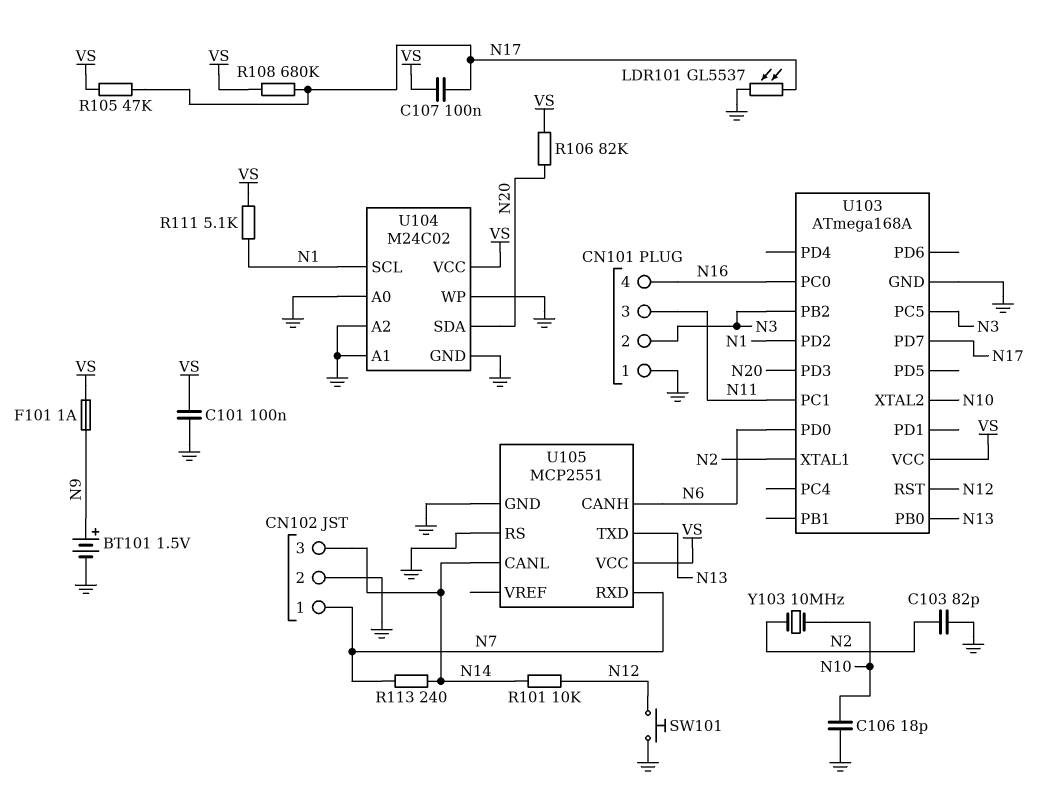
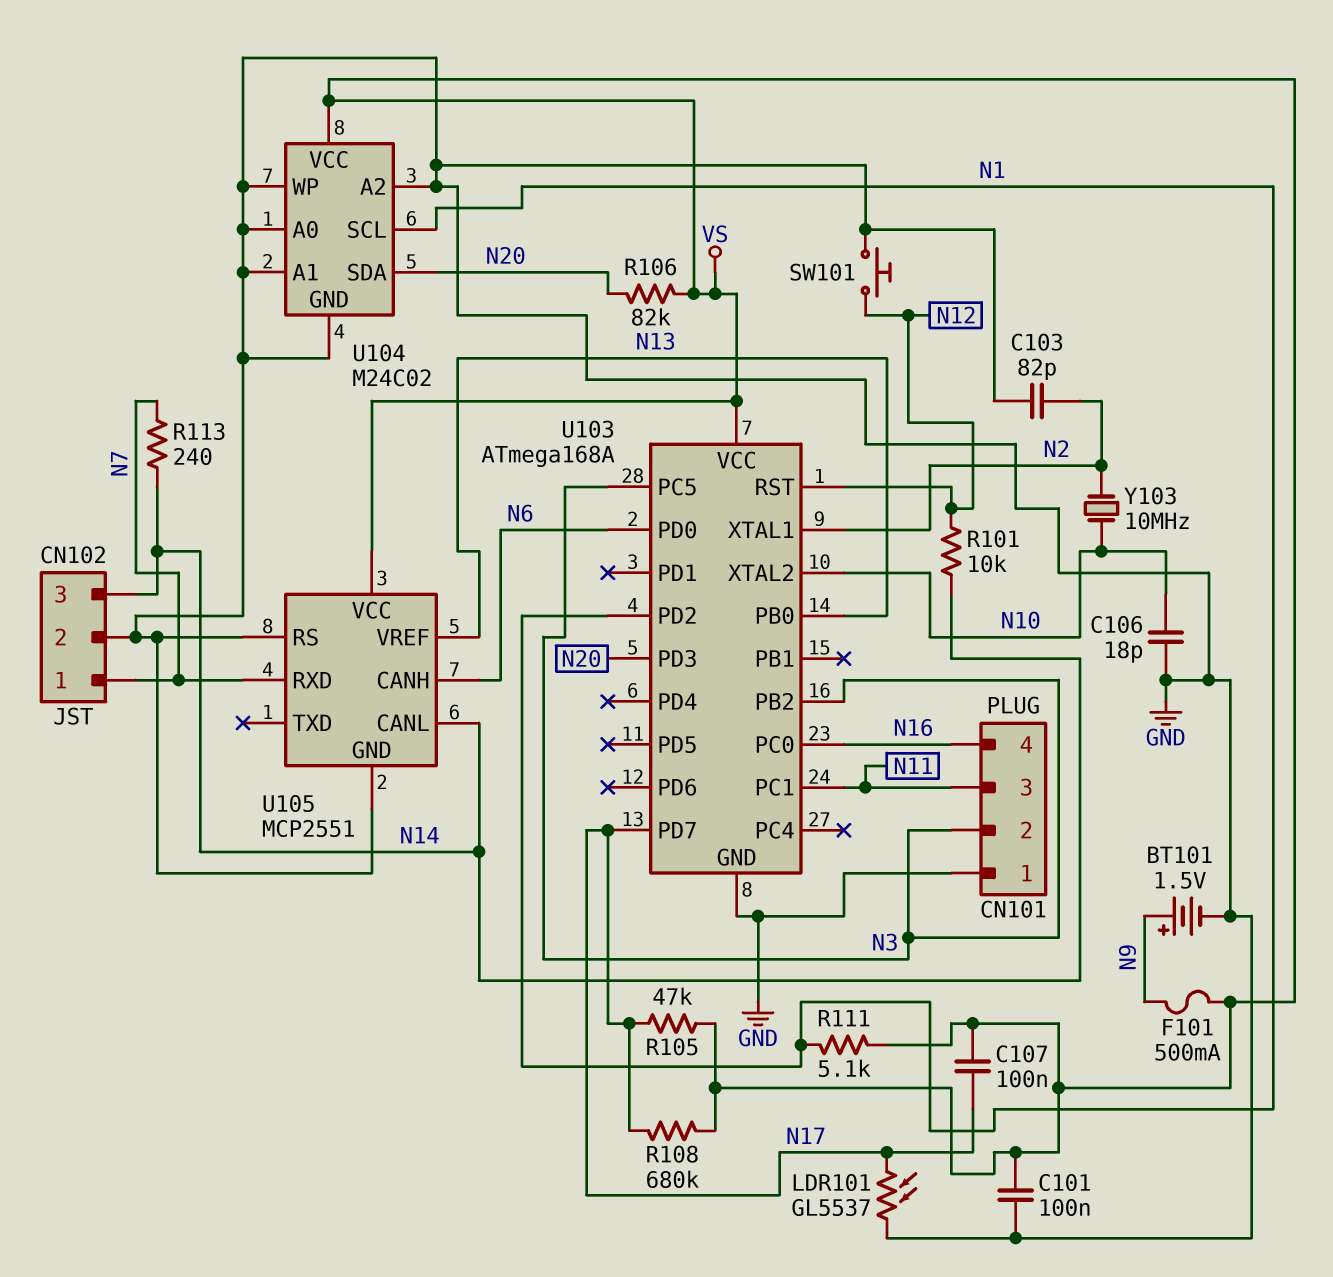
F101: 1A (N9, VS) -> 500mA (N9, VS)
U105 pin TXD: N13 -> none
U105 pin VREF: none -> N13

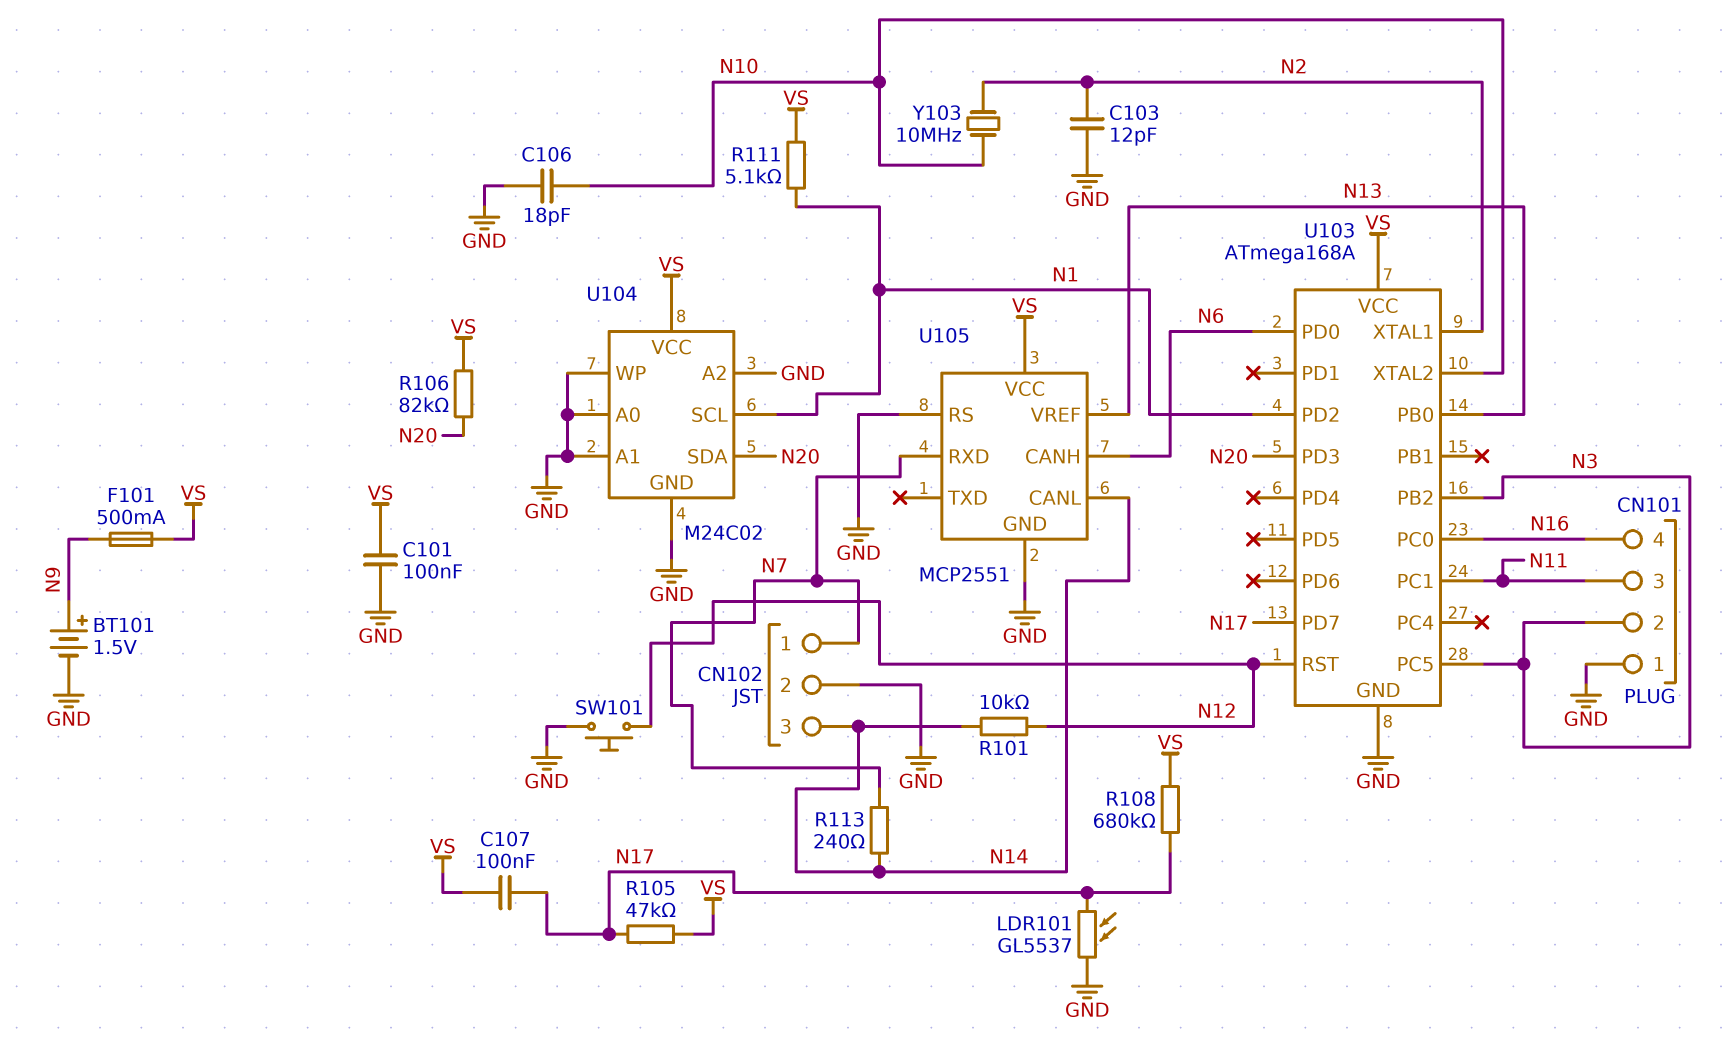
C103: 82pF (GND, N2) -> 12pF (GND, N2)

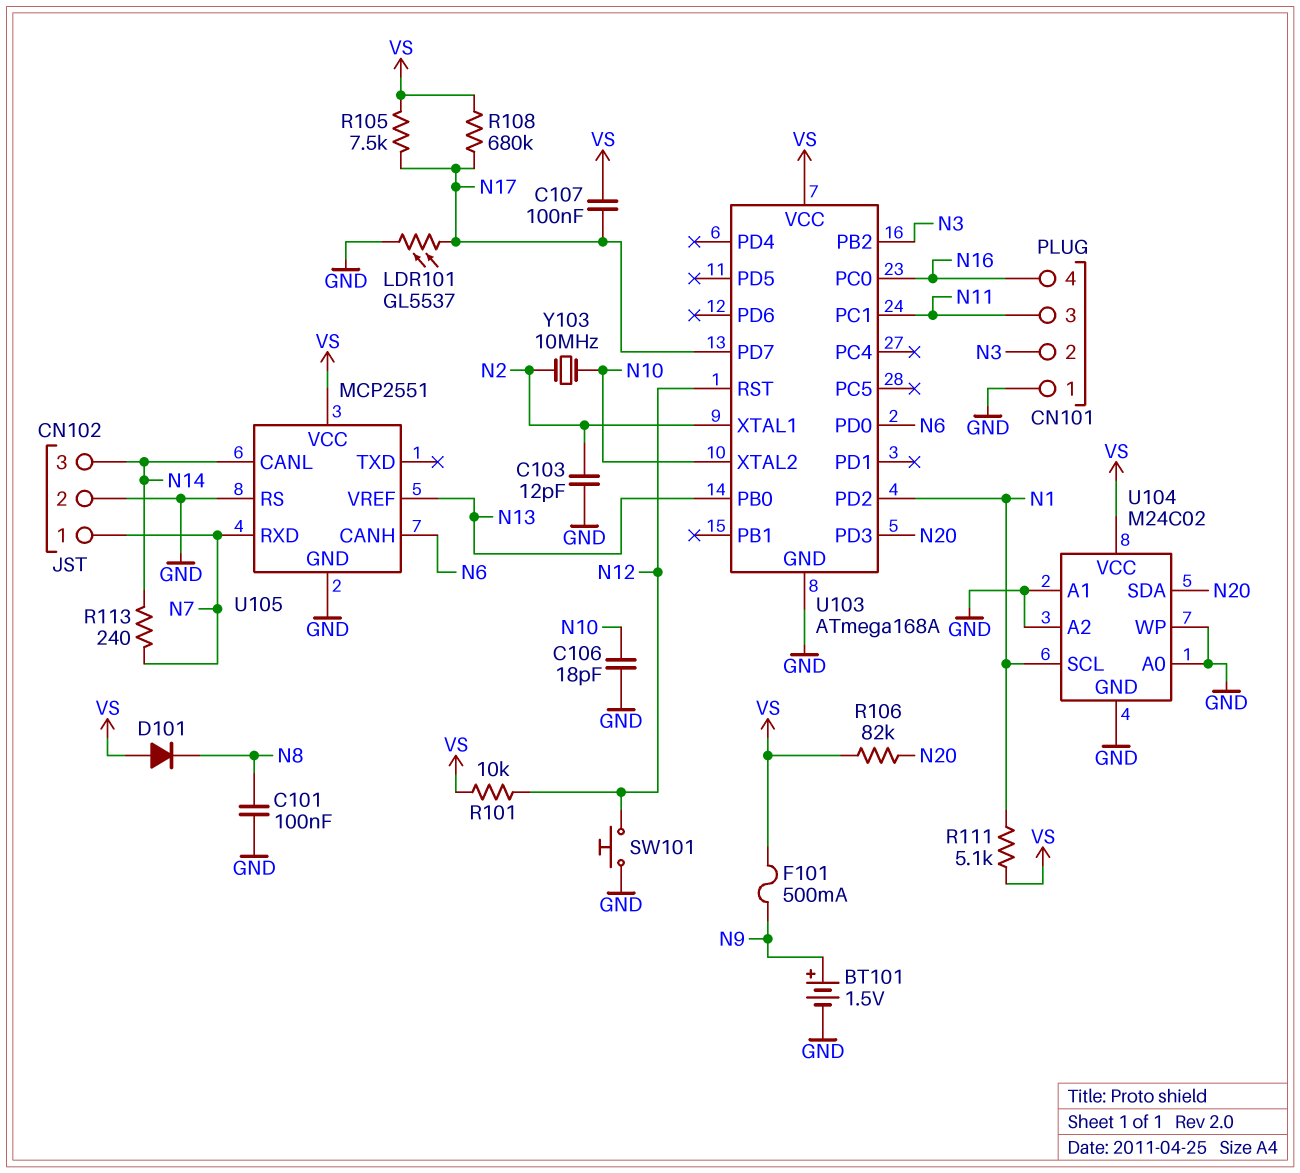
C101: 100nF (GND, VS) -> 100nF (GND, N8)
D101: none -> diode (A VS, K N8)
R101: 10k (N12, N14) -> 10k (N12, VS)
R105: 47k (N17, VS) -> 7.5k (N17, VS)
U103 pin PC5: N3 -> none

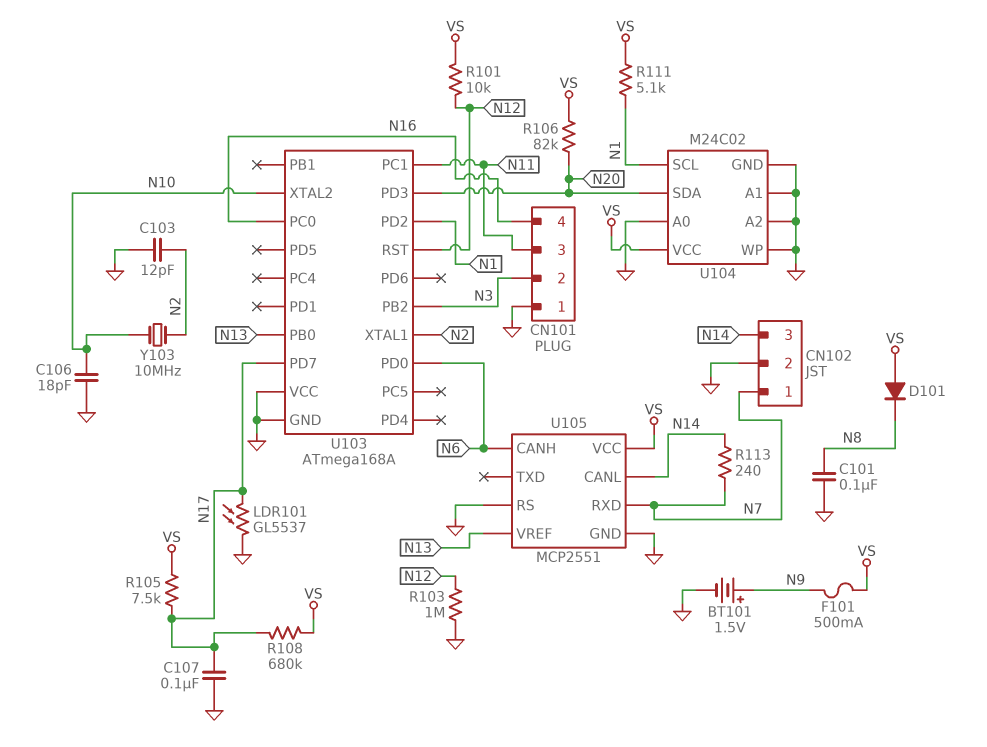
C107: 100nF (N17, VS) -> 100nF (GND, N17)
R103: none -> 1M (GND, N12)
SW101: button (GND, N12) -> none
U103 pin VCC: VS -> GND

